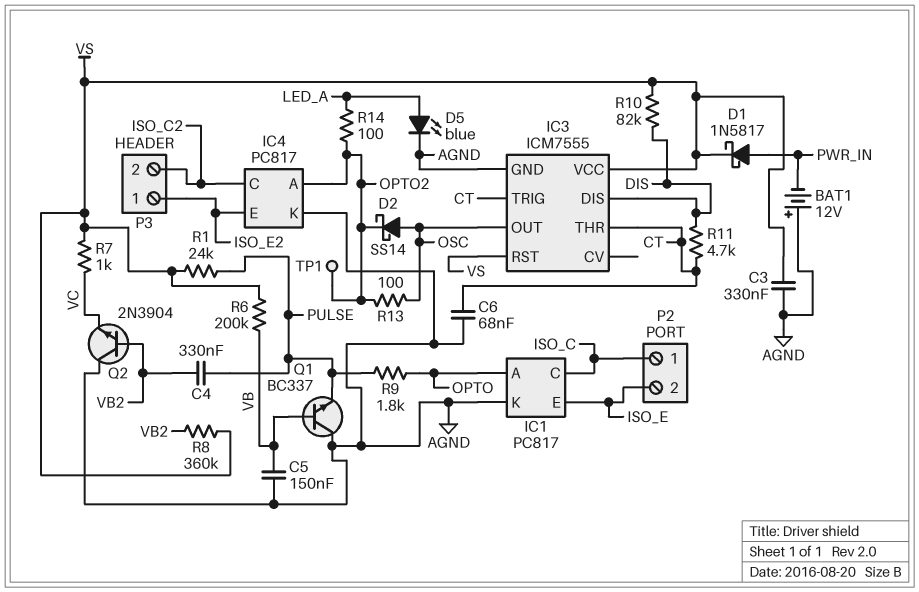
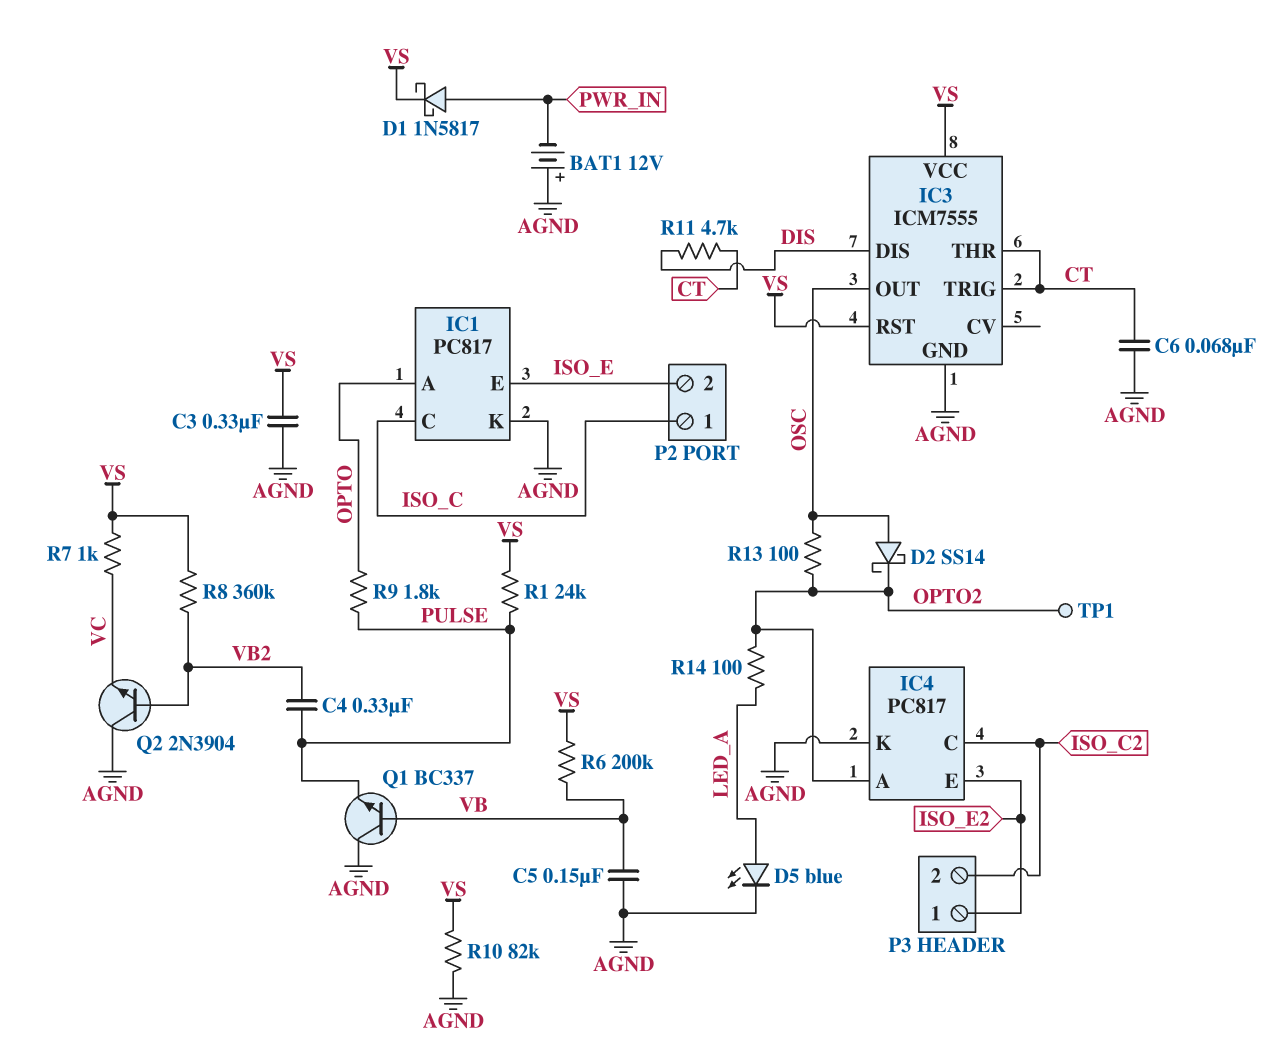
R10: 82k (DIS, VS) -> 82k (AGND, VS)

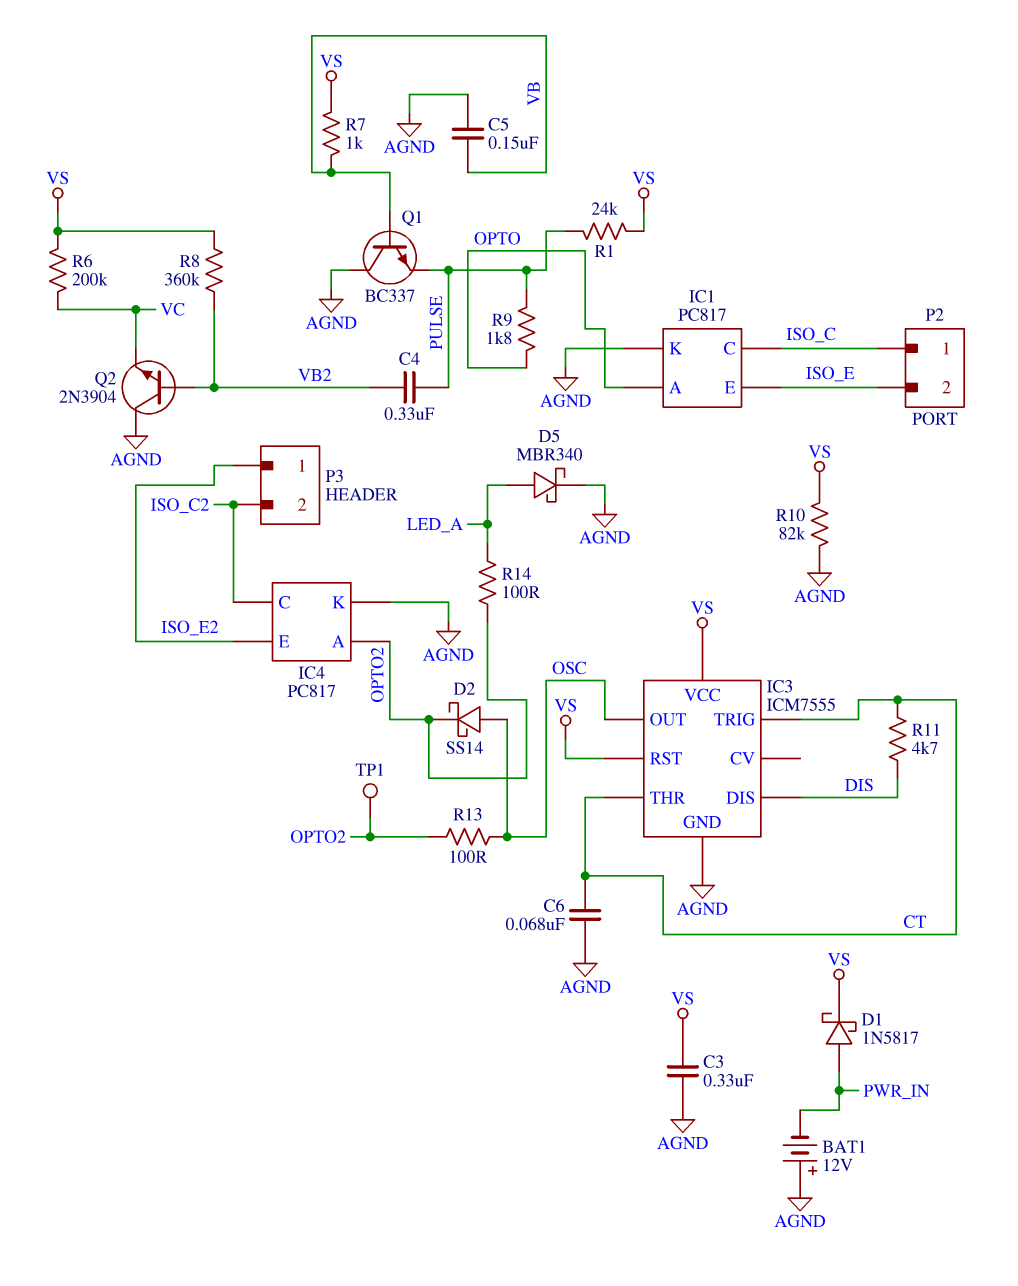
D5: LED blue (A LED_A, K AGND) -> schottky MBR340 (A LED_A, K AGND)
R6: 200k (VB, VS) -> 200k (VC, VS)
R7: 1k (VC, VS) -> 1k (VB, VS)

